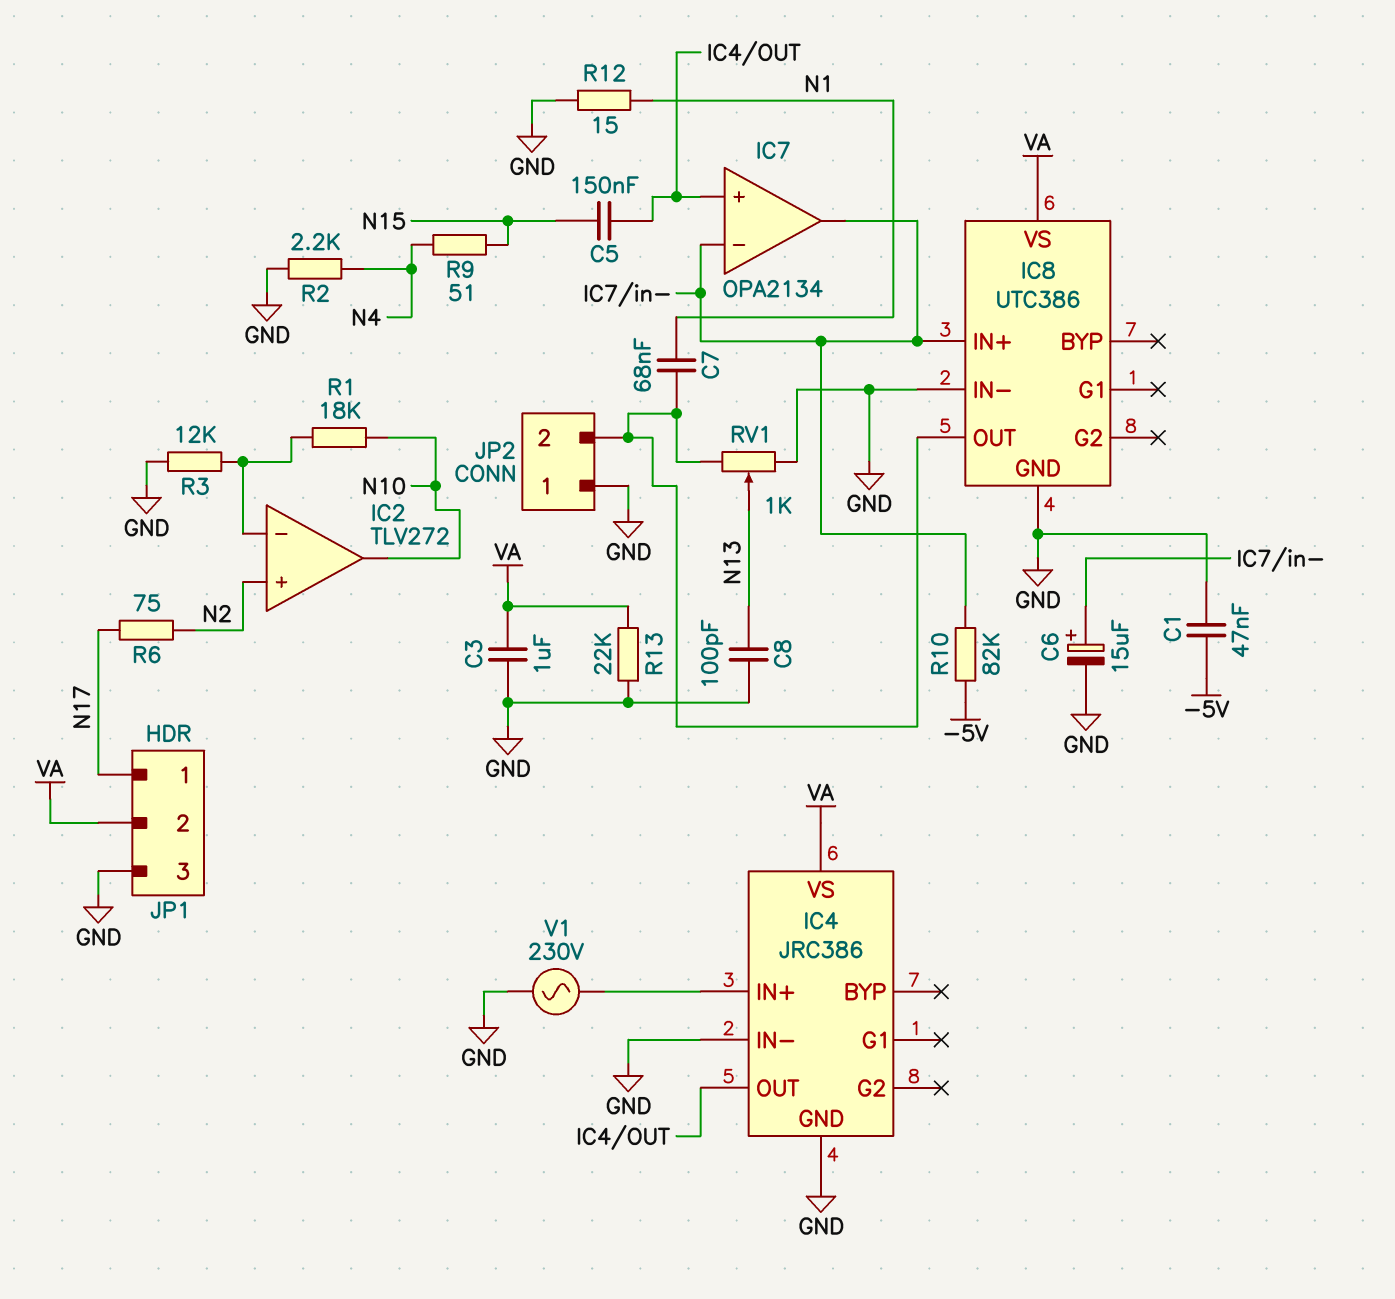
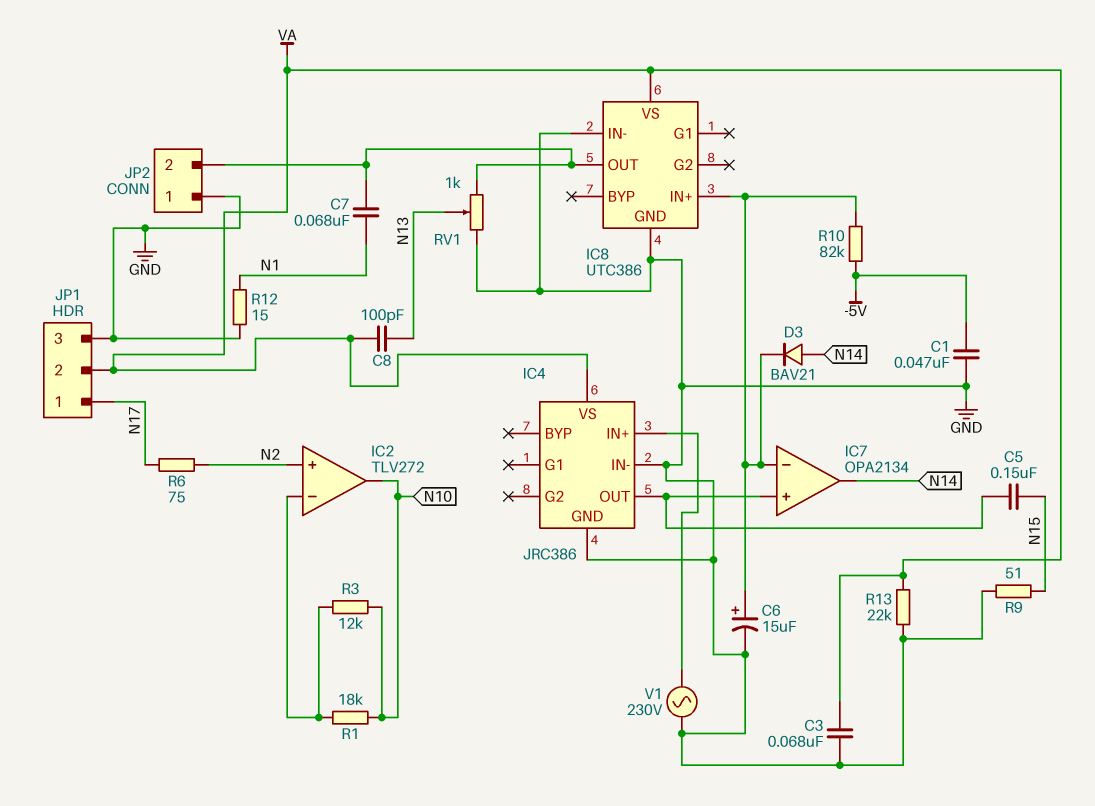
C3: 1uF (GND, VA) -> 68nF (GND, VA)
C8: 100pF (GND, N13) -> 100pF (N13, VA)
D3: none -> diode BAV21 (A N14, K IC7/in-)
IC7 pin out: IC7/in- -> N14
R2: 2.2k (GND, N4) -> none
R3: 12k (GND, IC2/in-) -> 12k (IC2/in-, N10)
R9: 51 (N4, N15) -> 51 (GND, N15)

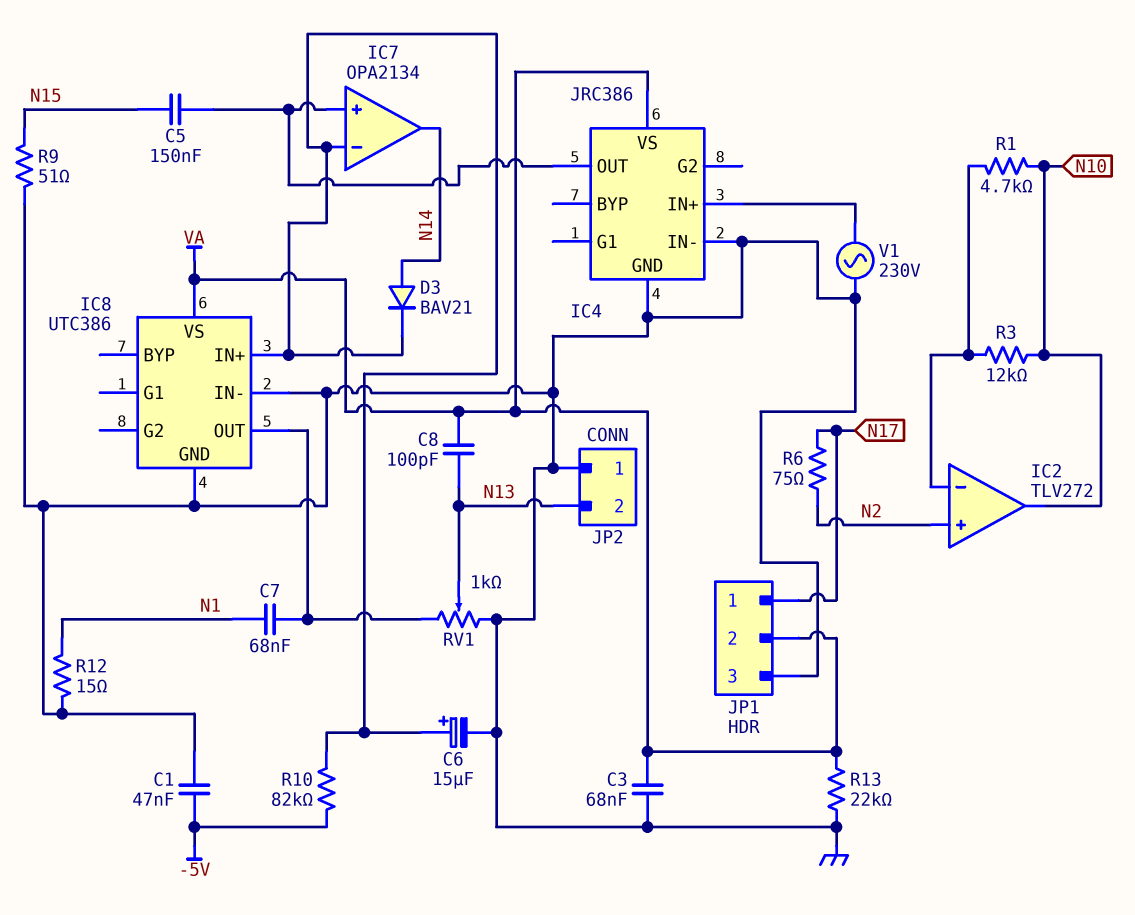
JP2 pin 2: IC8/OUT -> N13
R1: 18k (IC2/in-, N10) -> 4.7k (IC2/in-, N10)

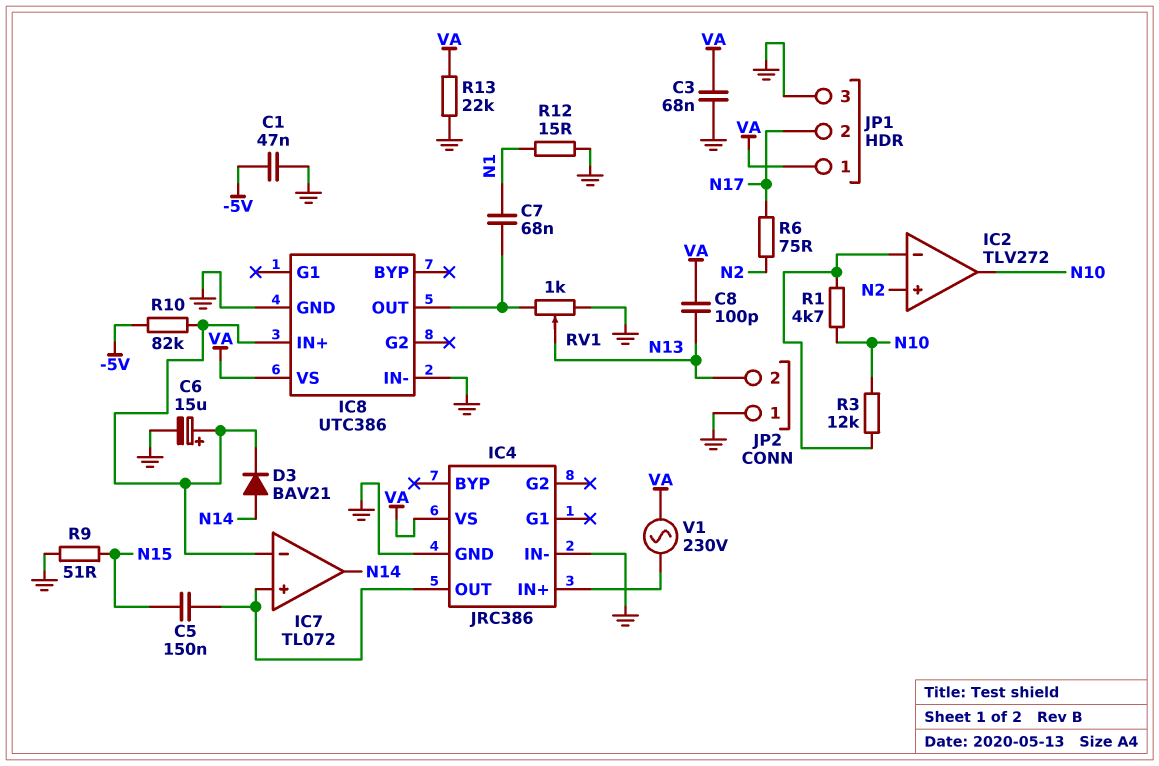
IC7: OPA2134 -> TL072
JP1 pin 1: N17 -> VA
JP1 pin 2: VA -> N17
V1: AC 230V (GND, IC4/IN+) -> AC 230V (IC4/IN+, VA)

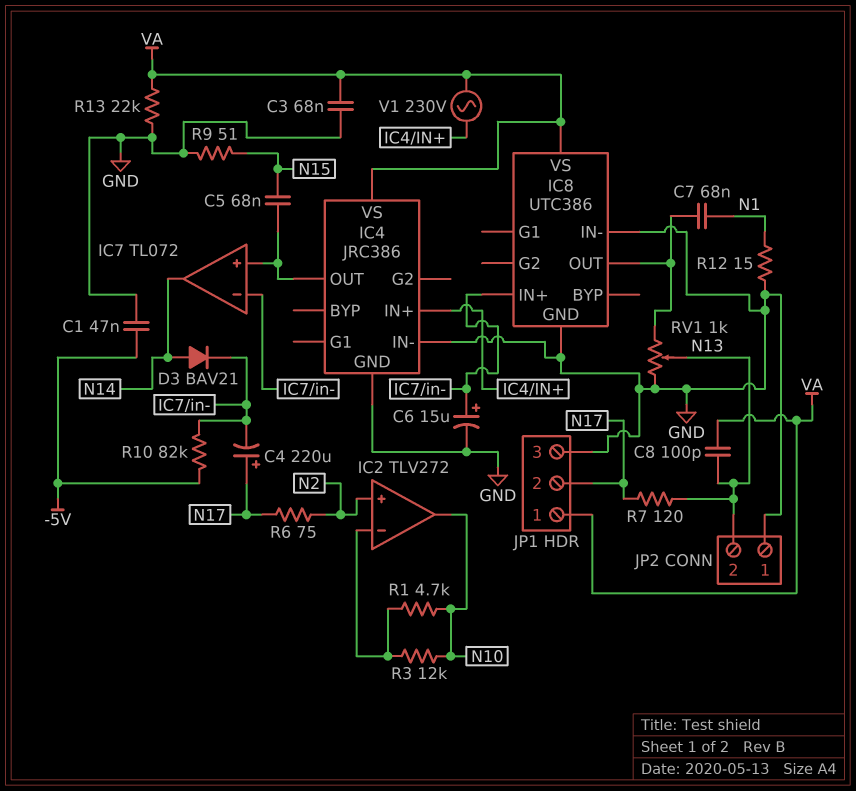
C4: none -> 220uF (plus N17, minus IC7/in-)
C5: 150nF (IC4/OUT, N15) -> 68nF (IC4/OUT, N15)
R7: none -> 120 (N13, N17)

